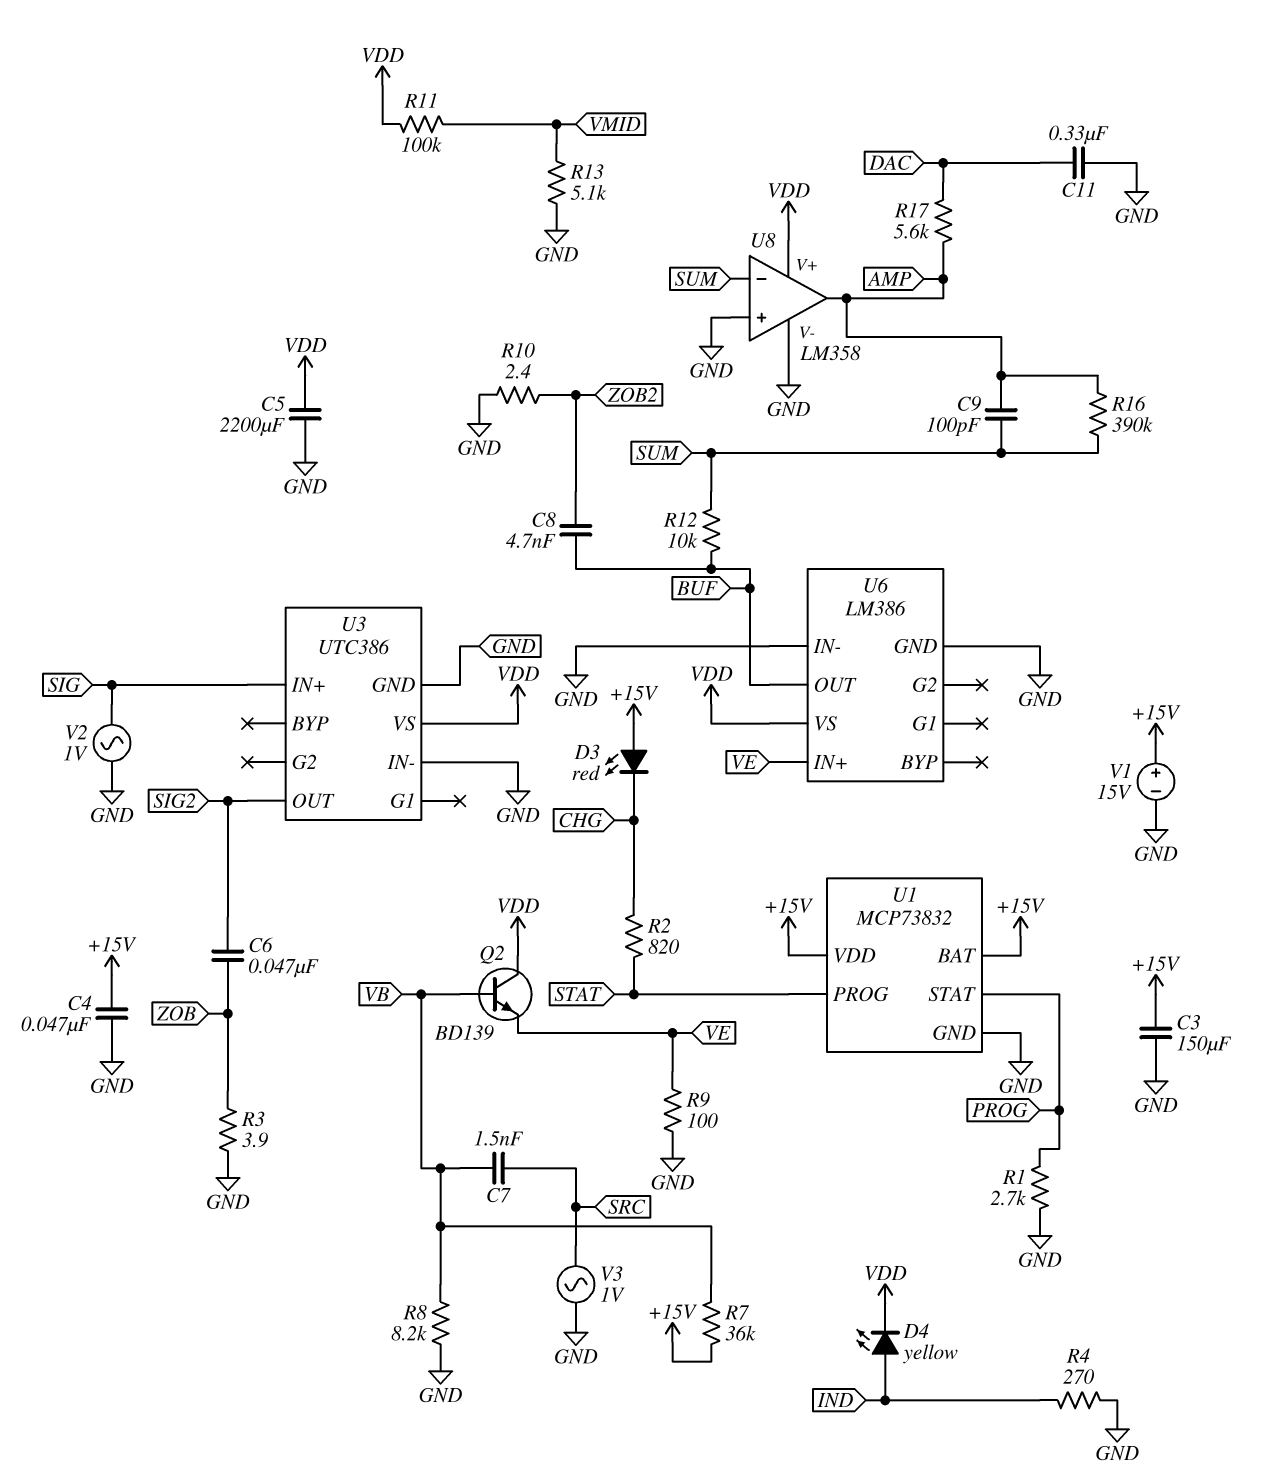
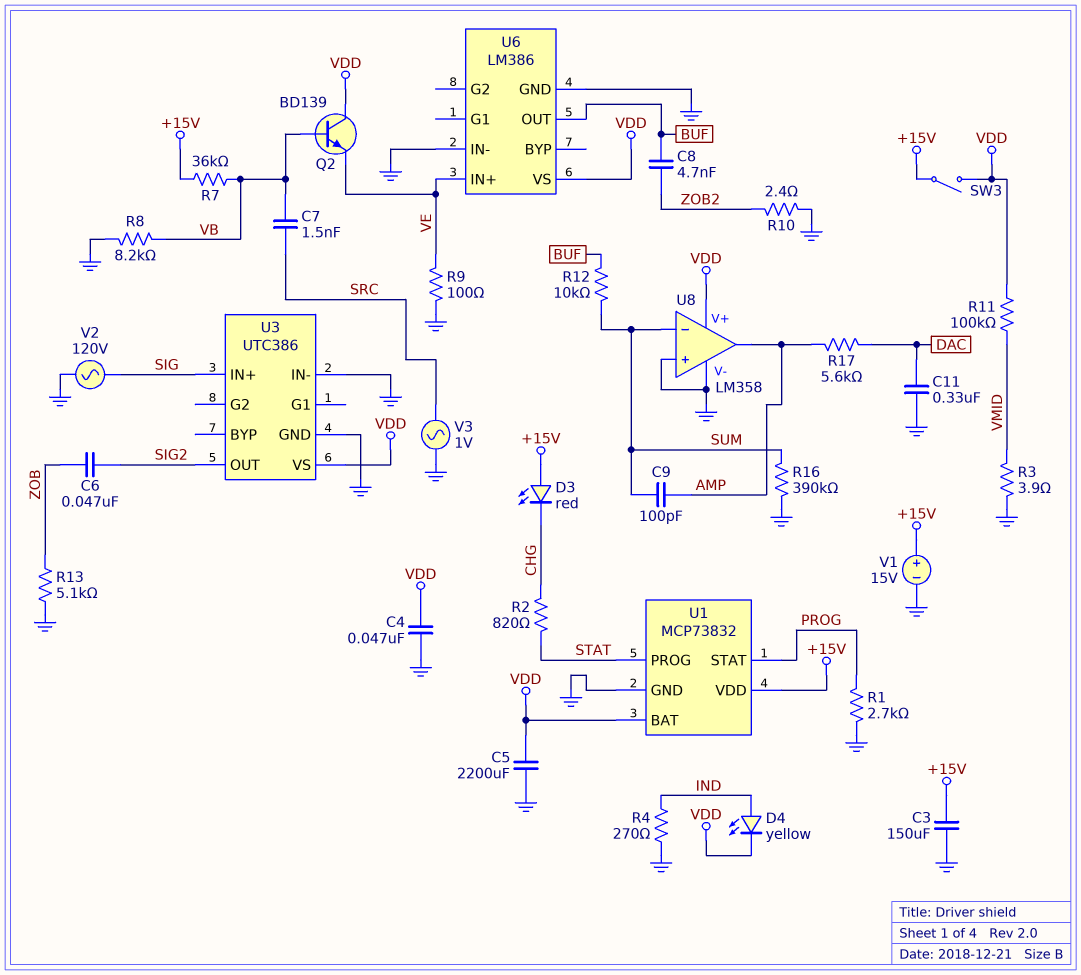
C4: 47nF (+15V, GND) -> 47nF (GND, VDD)
R3: 3.9 (GND, ZOB) -> 3.9 (GND, VMID)
R13: 5.1k (GND, VMID) -> 5.1k (GND, ZOB)
R16: 390k (AMP, SUM) -> 390k (GND, SUM)
SW3: none -> switch (+15V, VDD)
U1 pin BAT: +15V -> VDD
V2: AC 1V (GND, SIG) -> AC 120V (GND, SIG)

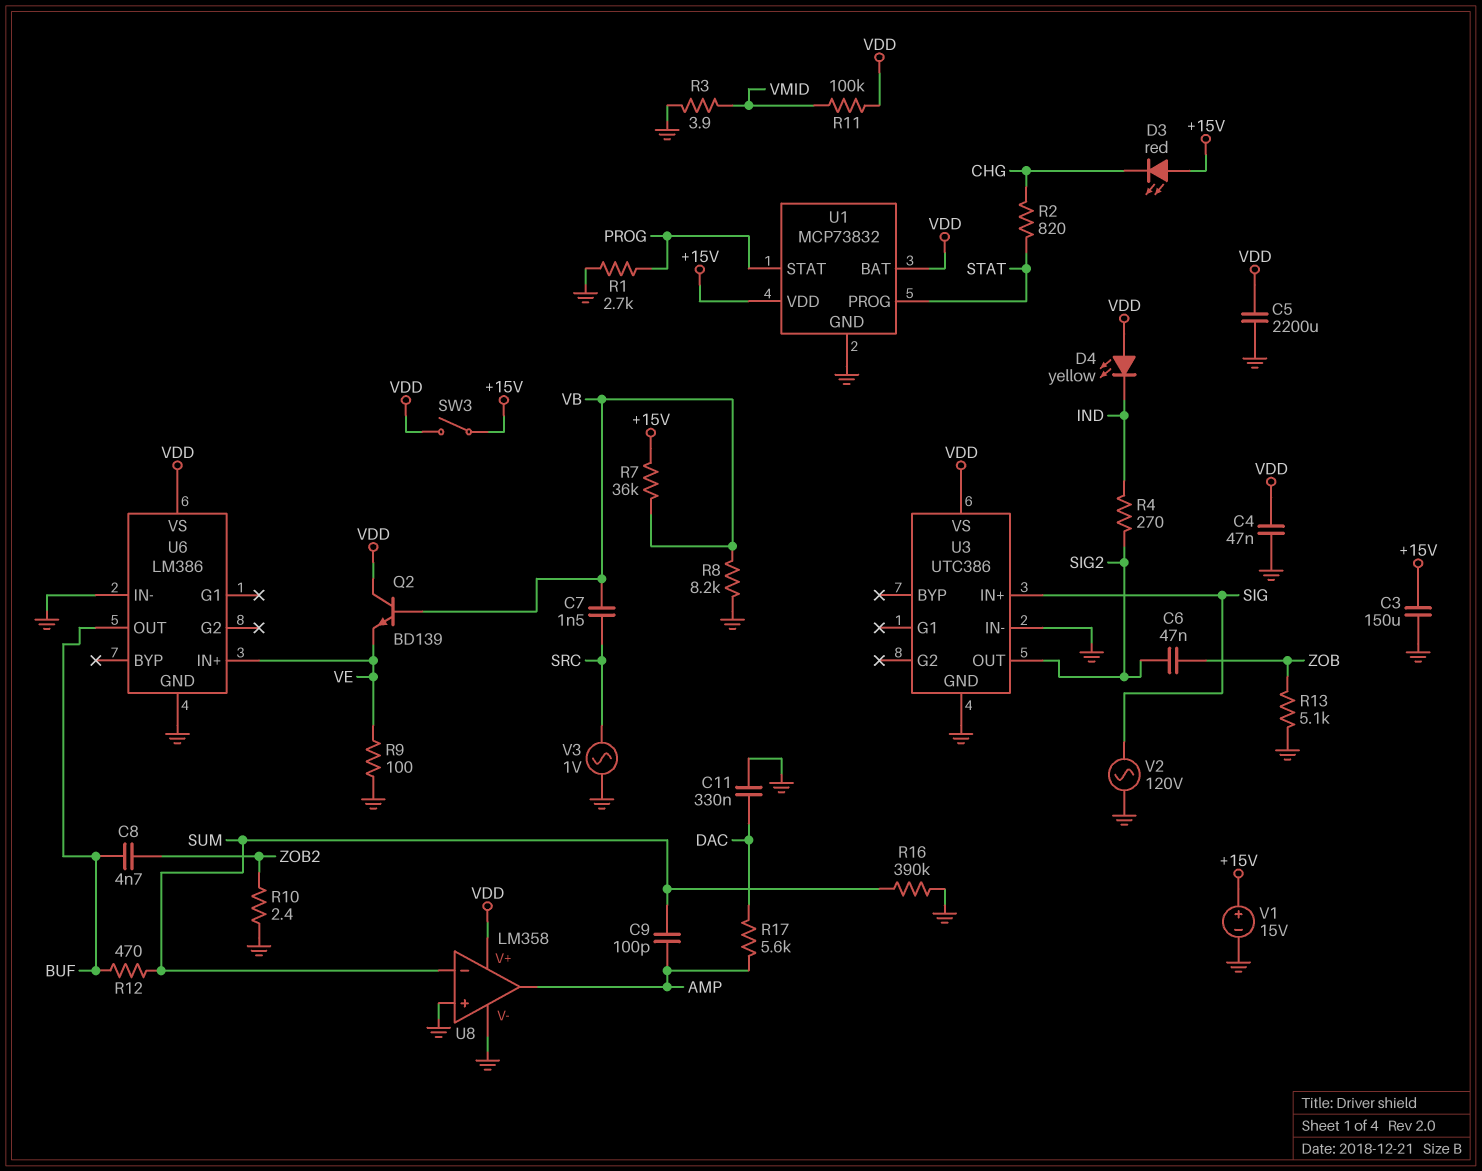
D4: LED yellow (A IND, K VDD) -> LED yellow (A VDD, K IND)
R4: 270 (GND, IND) -> 270 (IND, SIG2)
R12: 10k (BUF, SUM) -> 470 (BUF, SUM)

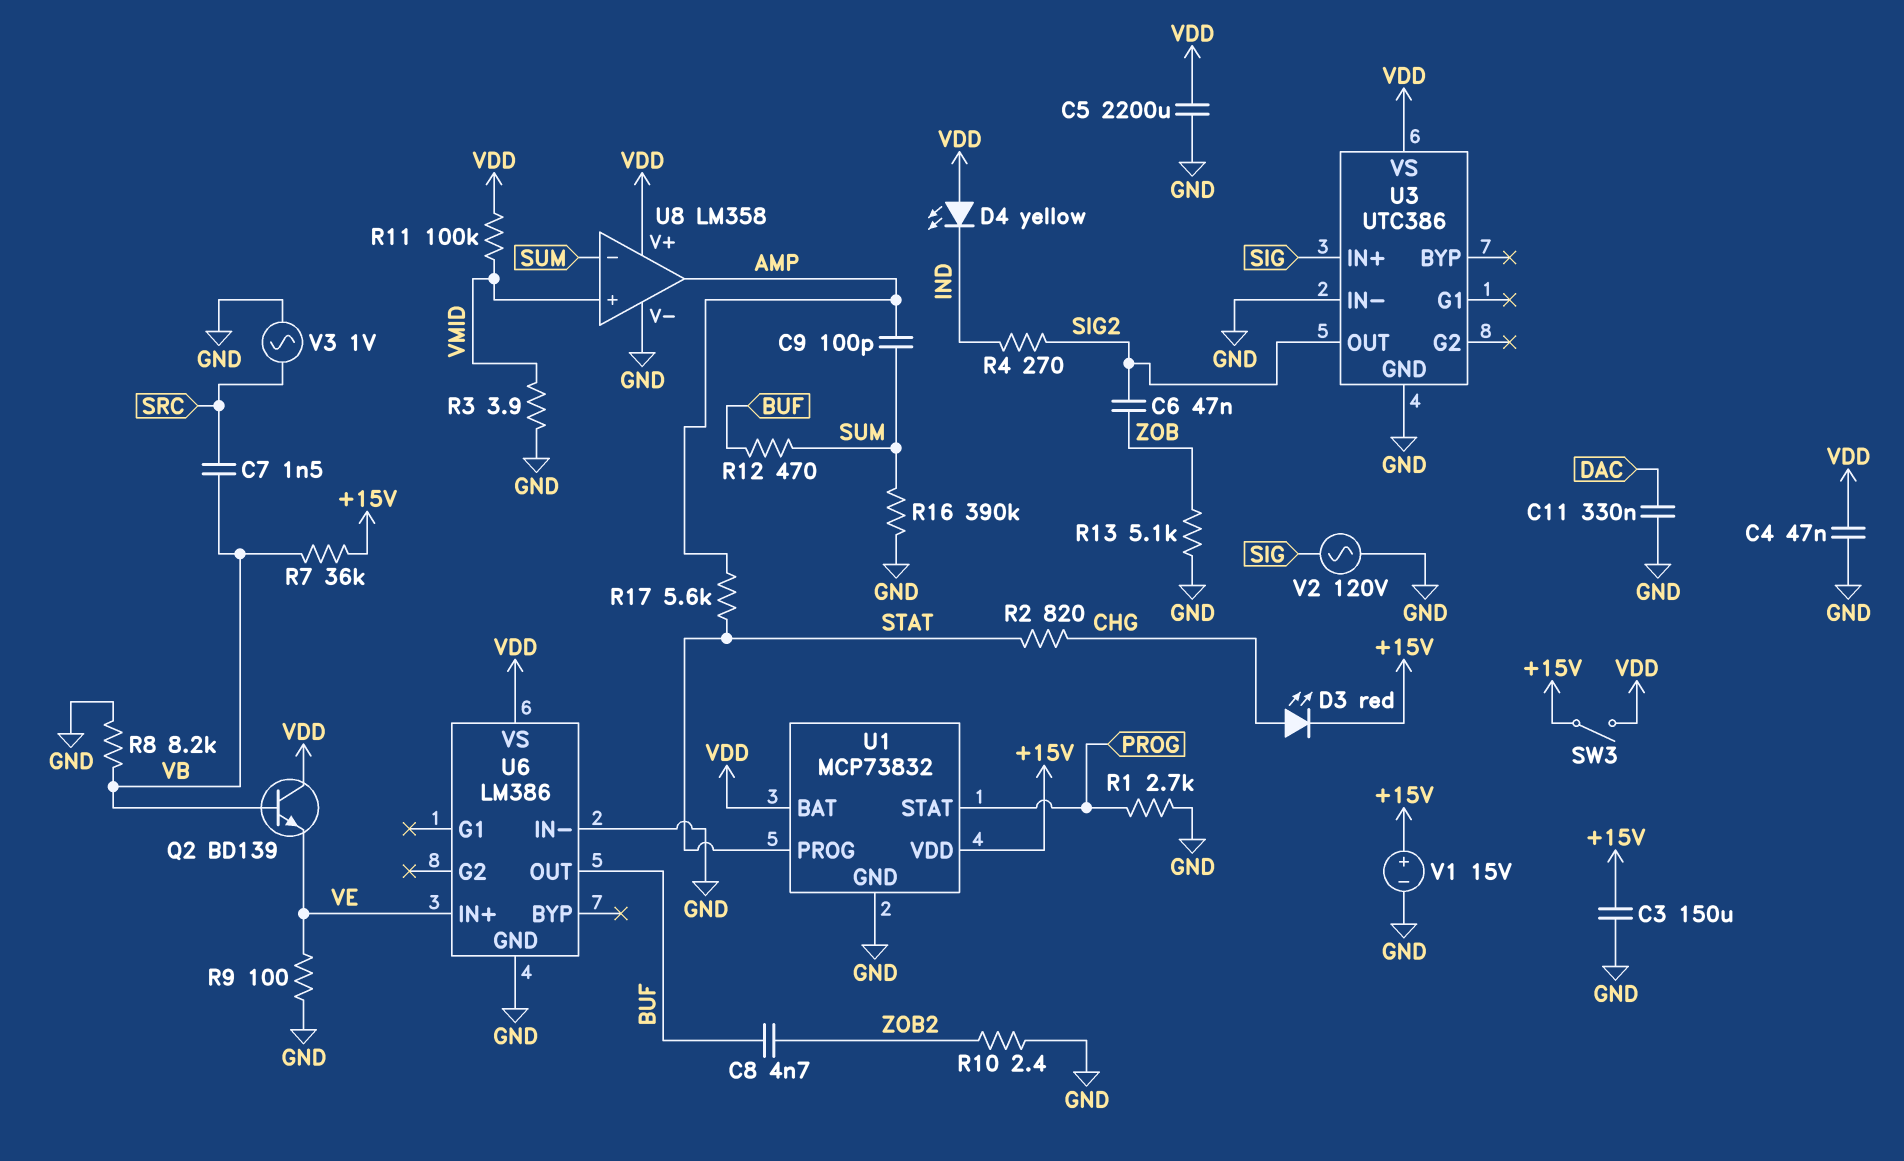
D3: LED red (A +15V, K CHG) -> LED red (A CHG, K +15V)
R17: 5.6k (AMP, DAC) -> 5.6k (AMP, STAT)
U8 pin in+: GND -> VMID

